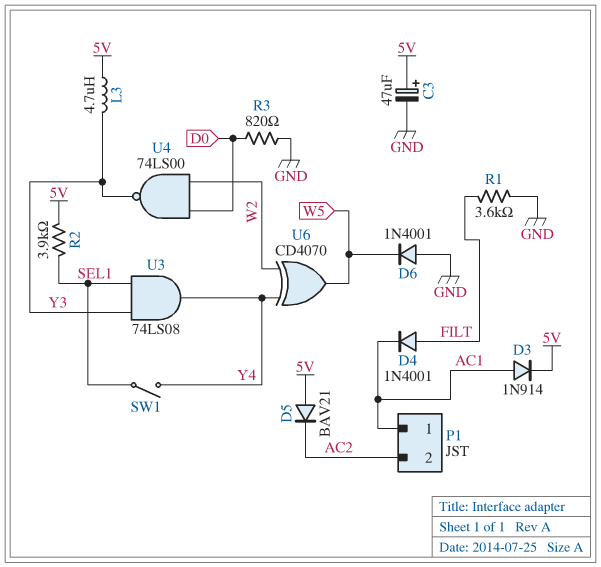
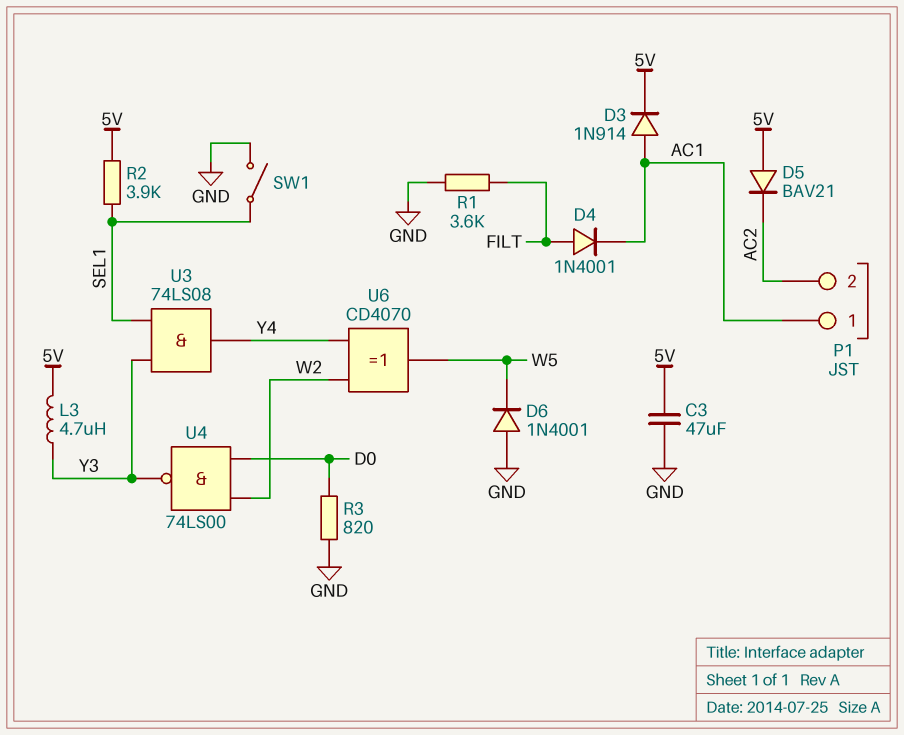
C3: 47uF (plus 5V, minus GND) -> 47uF (5V, GND)
SW1: switch (SEL1, Y4) -> switch (GND, SEL1)

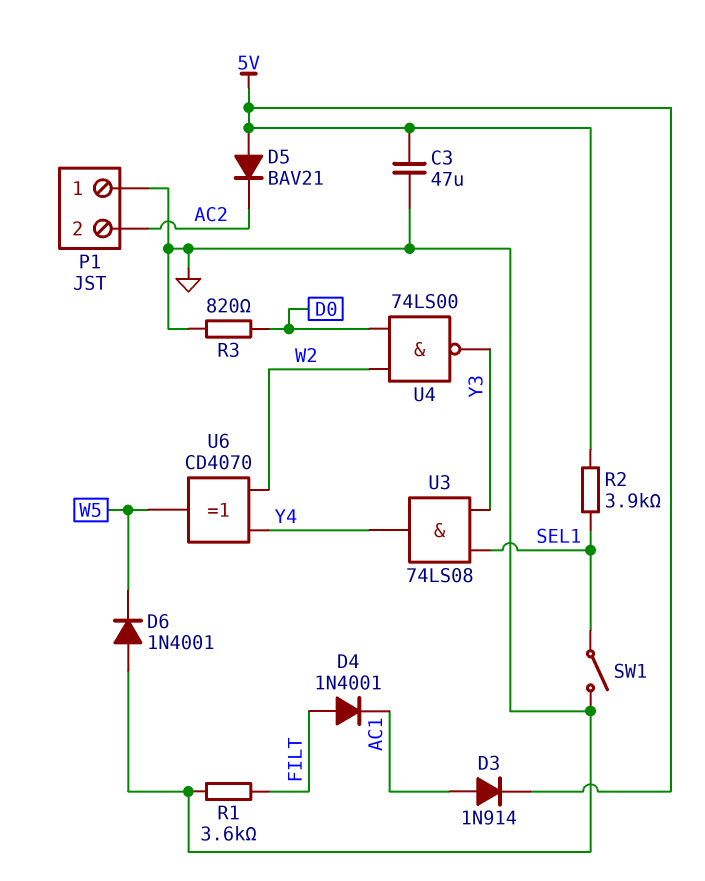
L3: 4.7uH (5V, Y3) -> none
P1 pin 1: AC1 -> GND

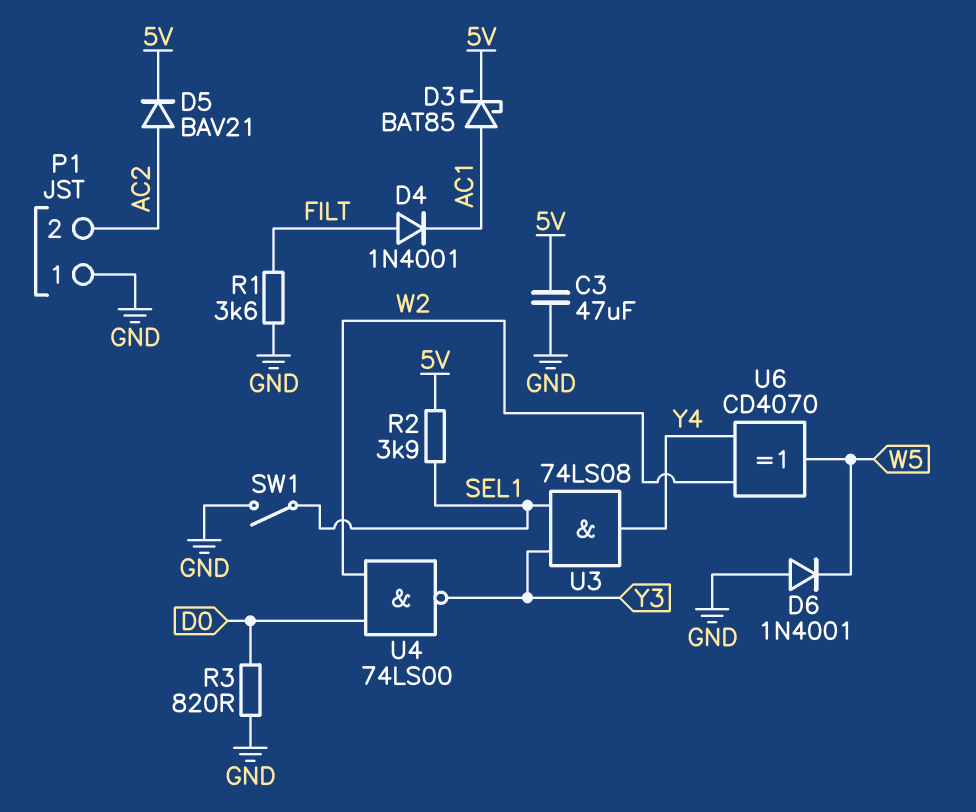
D3: diode 1N914 (A AC1, K 5V) -> schottky BAT85 (A AC1, K 5V)
D5: diode BAV21 (A 5V, K AC2) -> diode BAV21 (A AC2, K 5V)

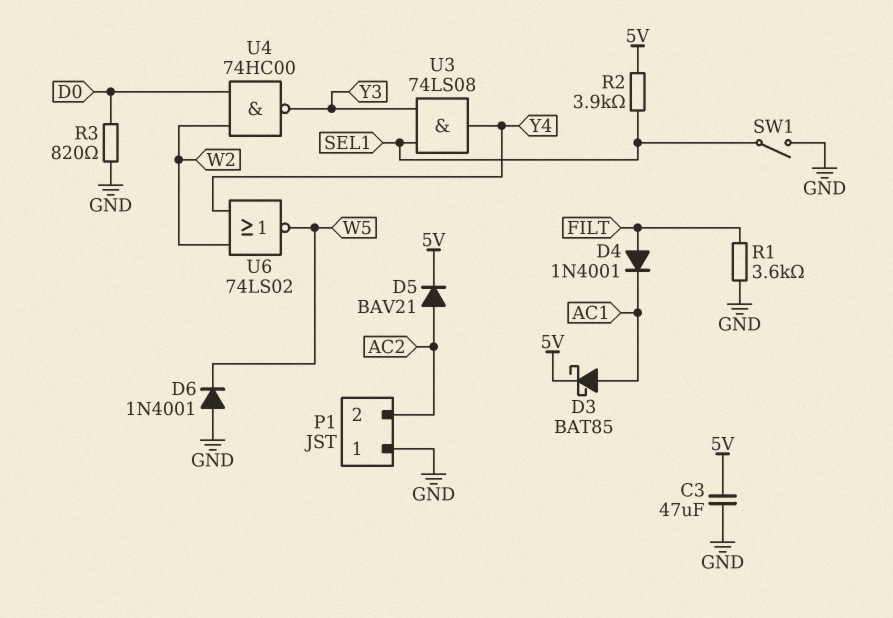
U4: NAND 74LS00 (in D0, in W2, out Y3) -> NAND 74HC00 (in D0, in W2, out Y3)
U6: XOR CD4070 (in W2, in Y4, out W5) -> NOR 74LS02 (in W2, in Y4, out W5)

